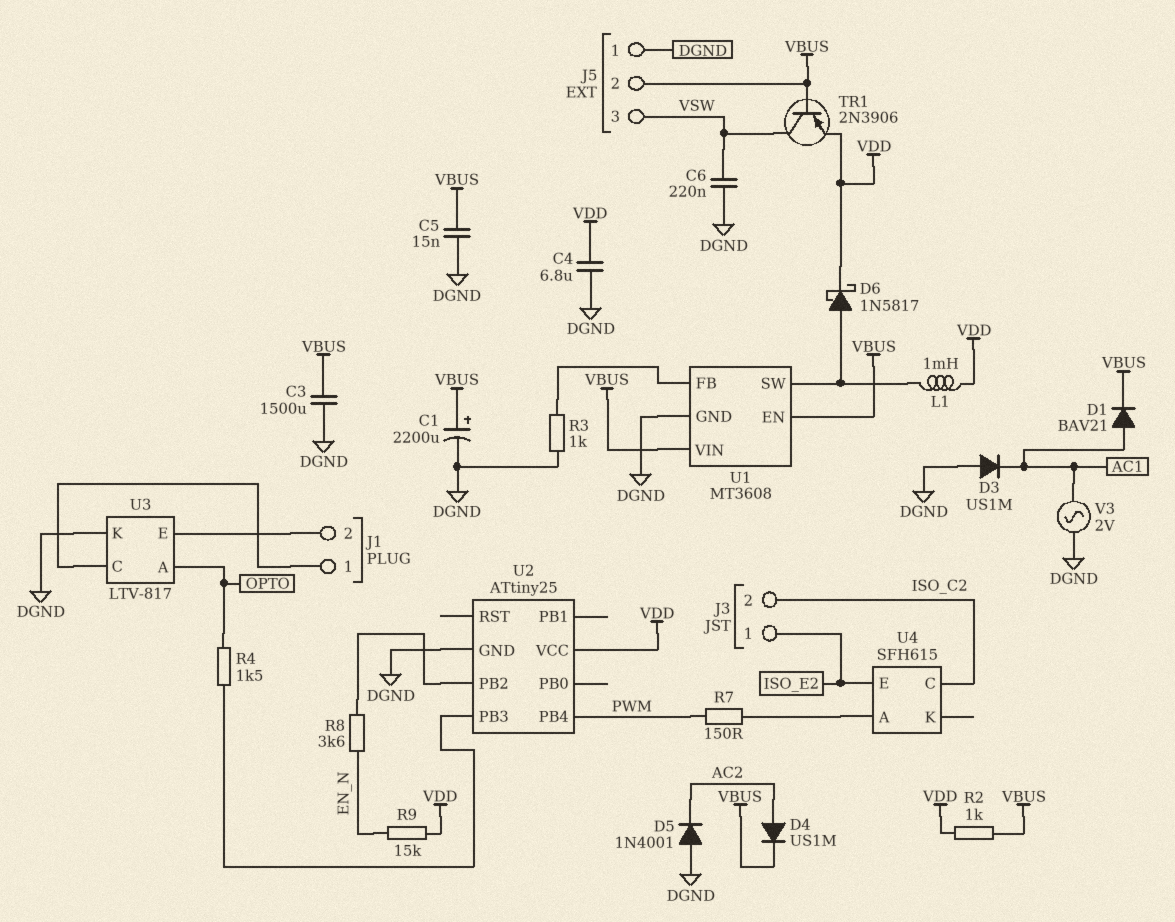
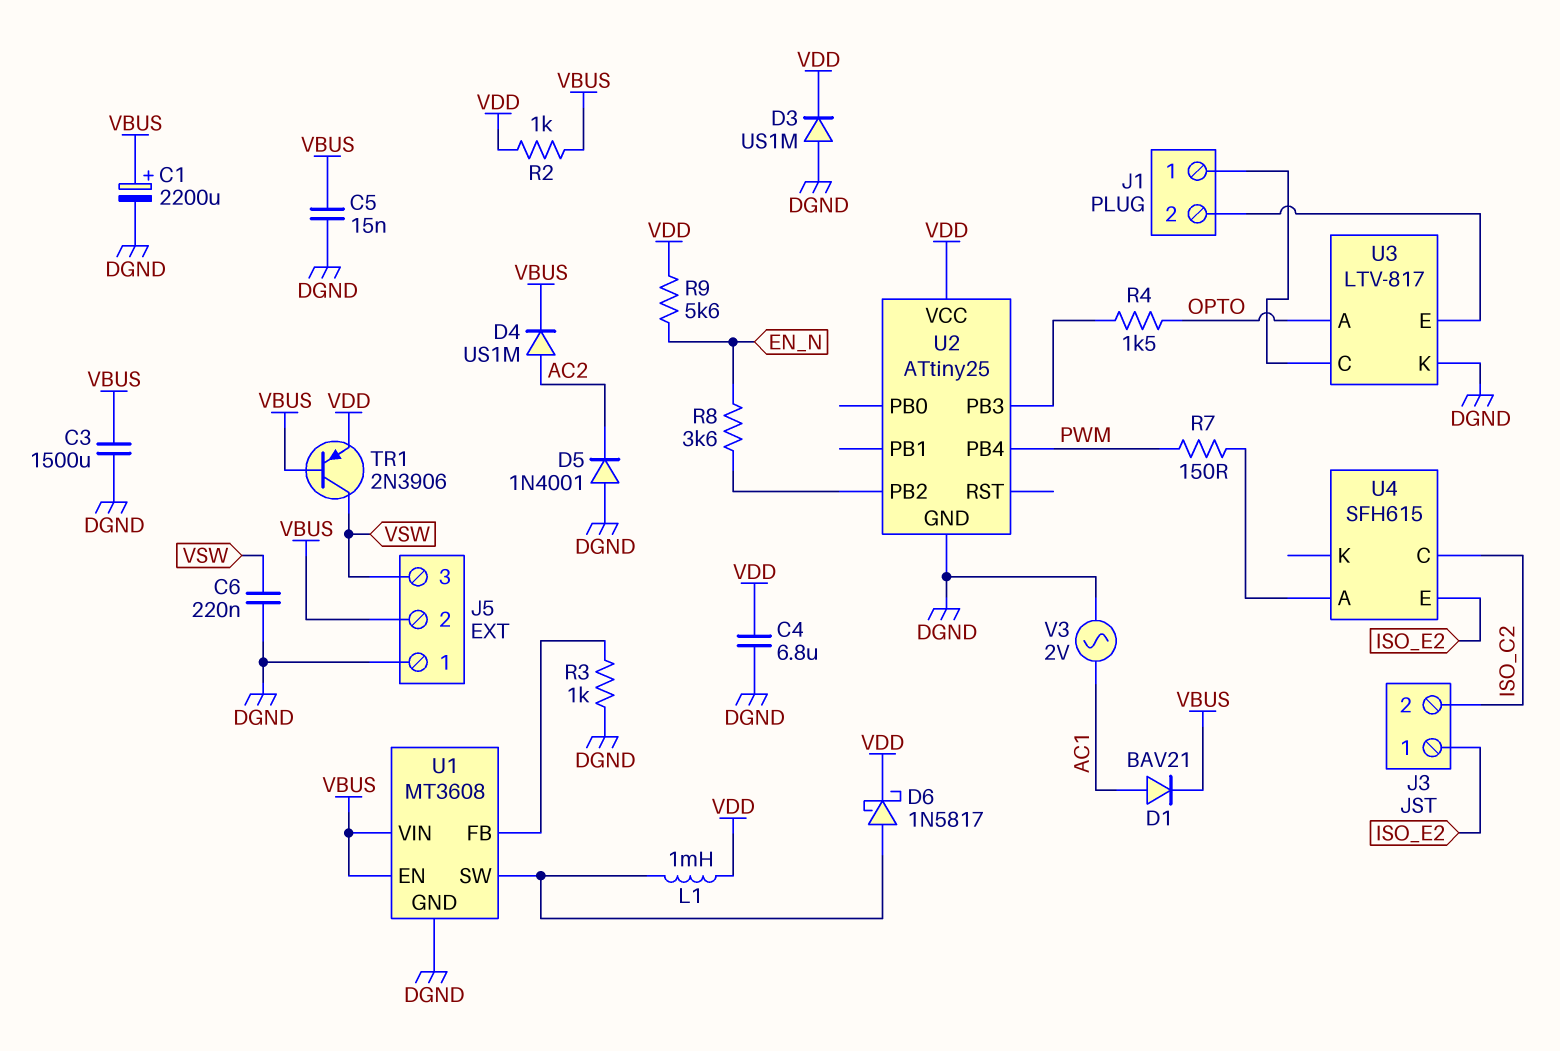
D3: diode US1M (A DGND, K AC1) -> diode US1M (A DGND, K VDD)
R9: 15k (EN_N, VDD) -> 5.6k (EN_N, VDD)

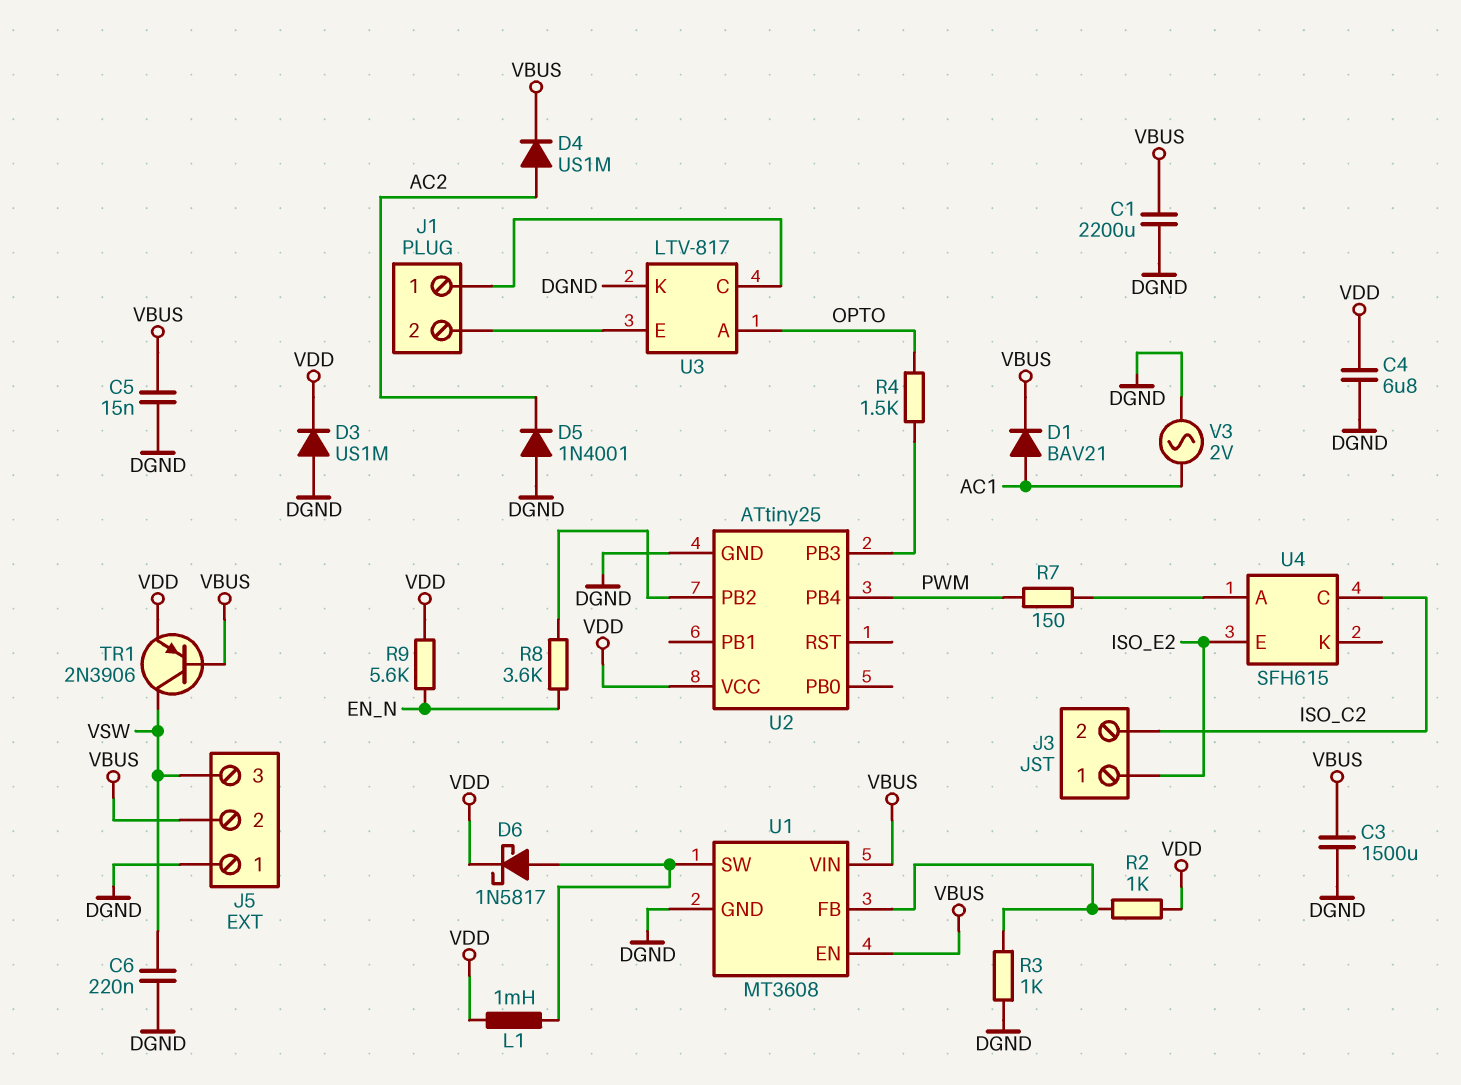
C1: 2200uF (plus VBUS, minus DGND) -> 2200uF (DGND, VBUS)
R2: 1k (VBUS, VDD) -> 1k (U1/FB, VDD)

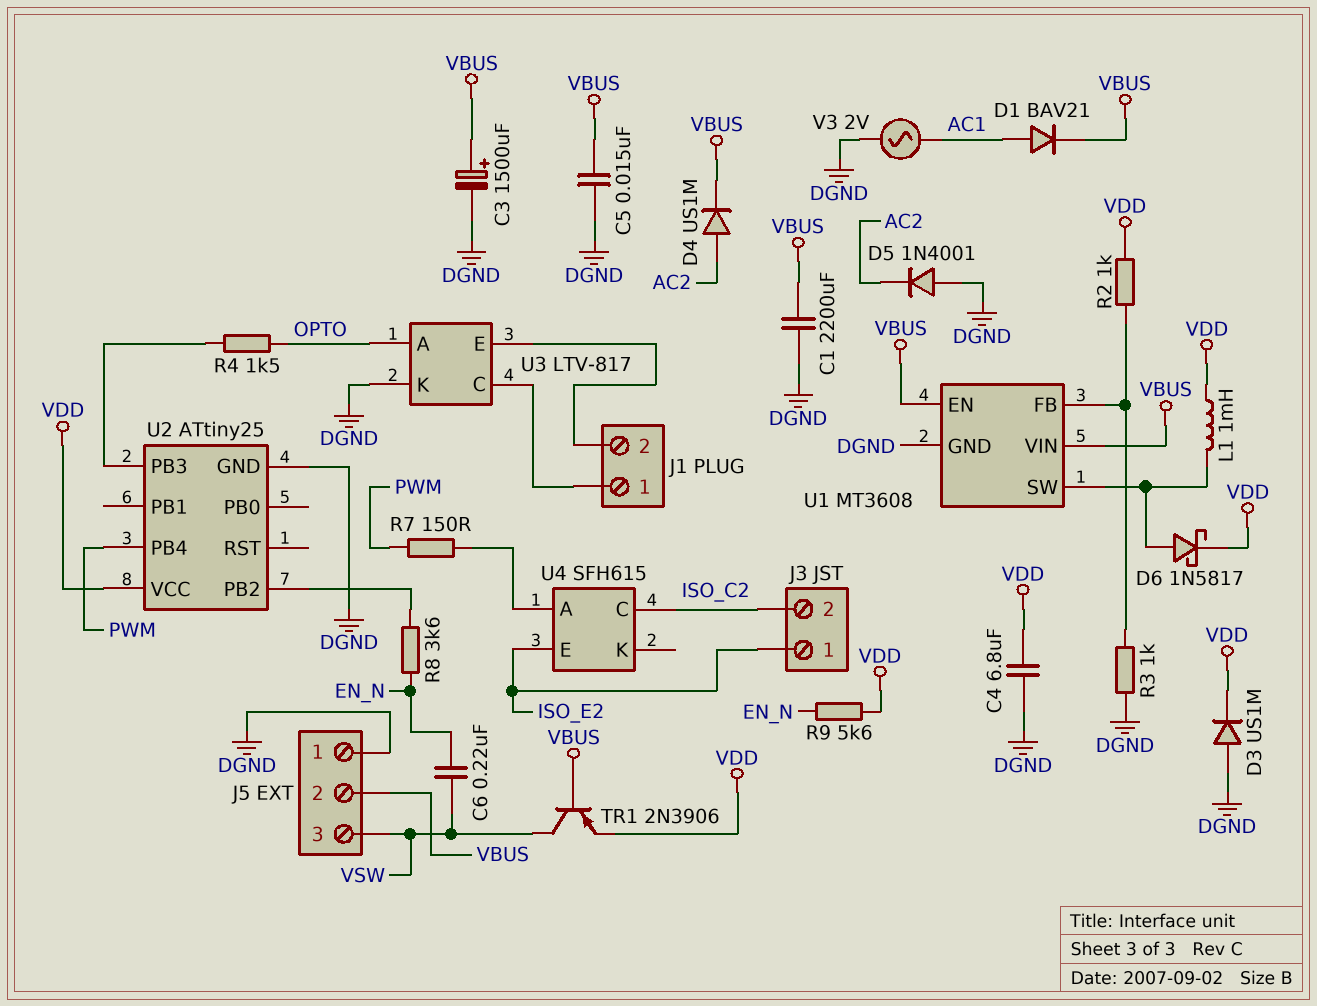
C3: 1500uF (DGND, VBUS) -> 1500uF (plus VBUS, minus DGND)
C6: 220nF (DGND, VSW) -> 220nF (EN_N, VSW)

